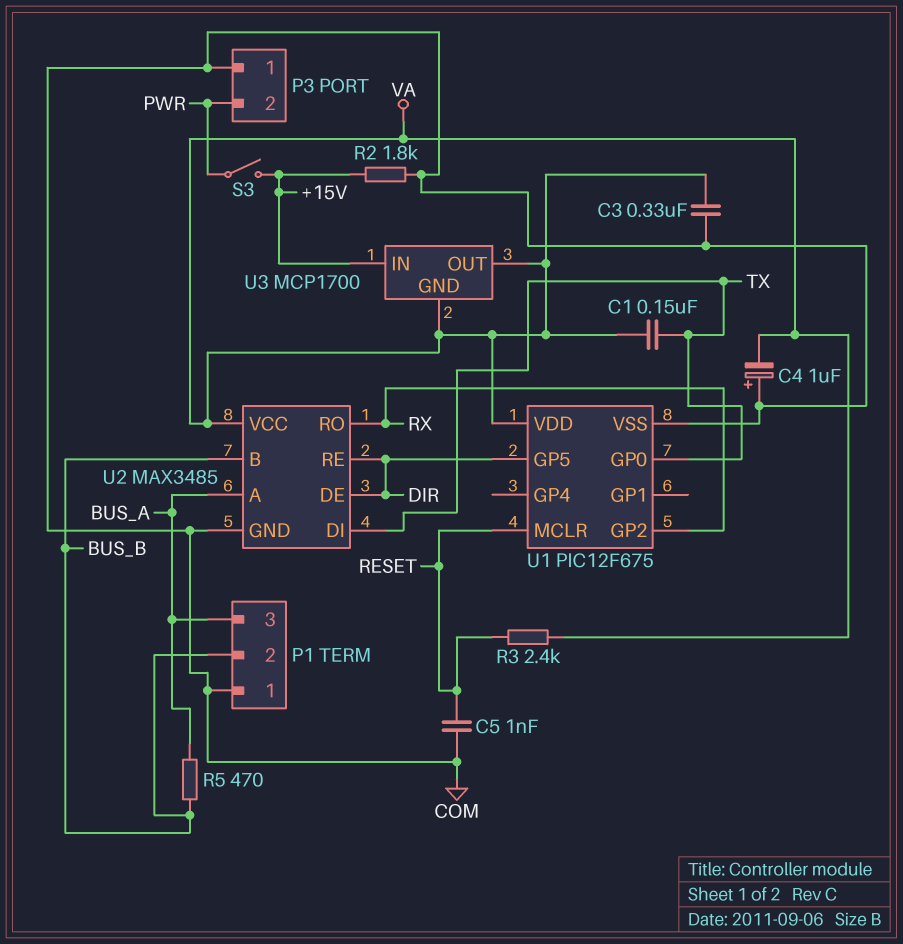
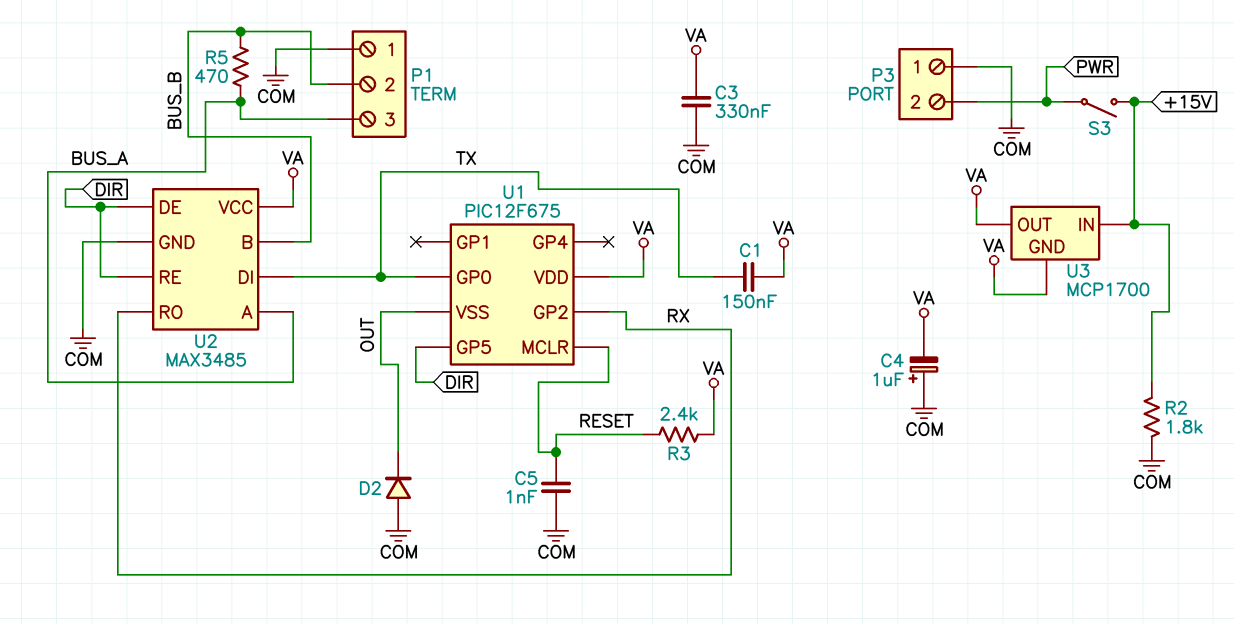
D2: none -> diode (A COM, K OUT)
U1 pin VSS: COM -> OUT

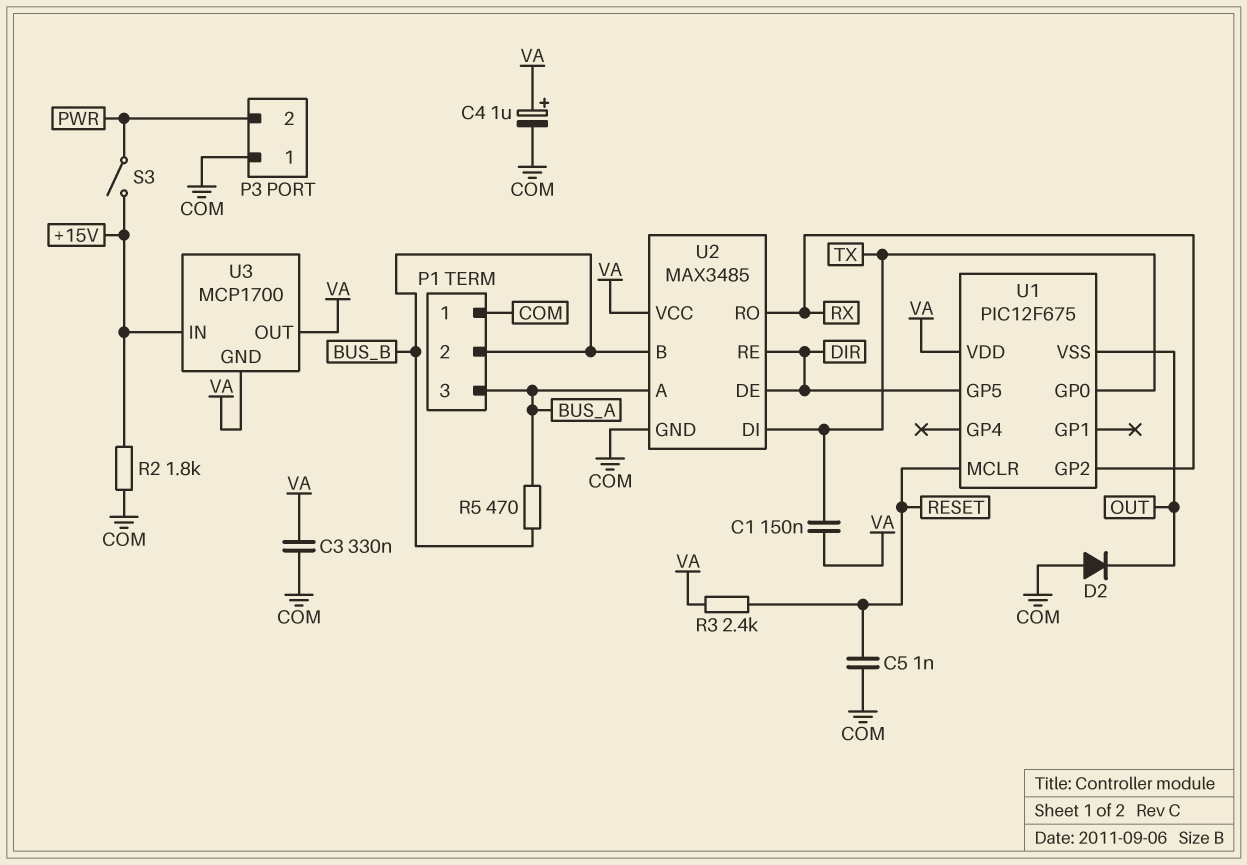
C4: 1uF (plus COM, minus VA) -> 1uF (plus VA, minus COM)

